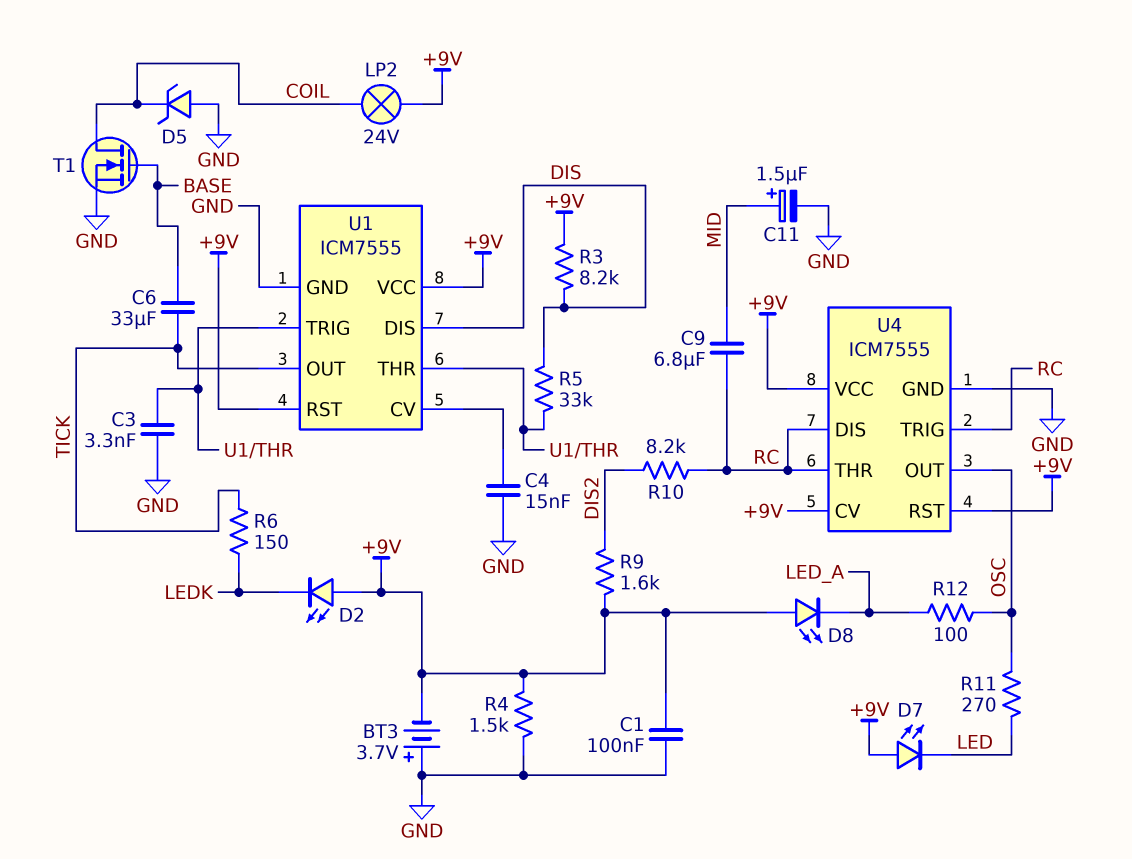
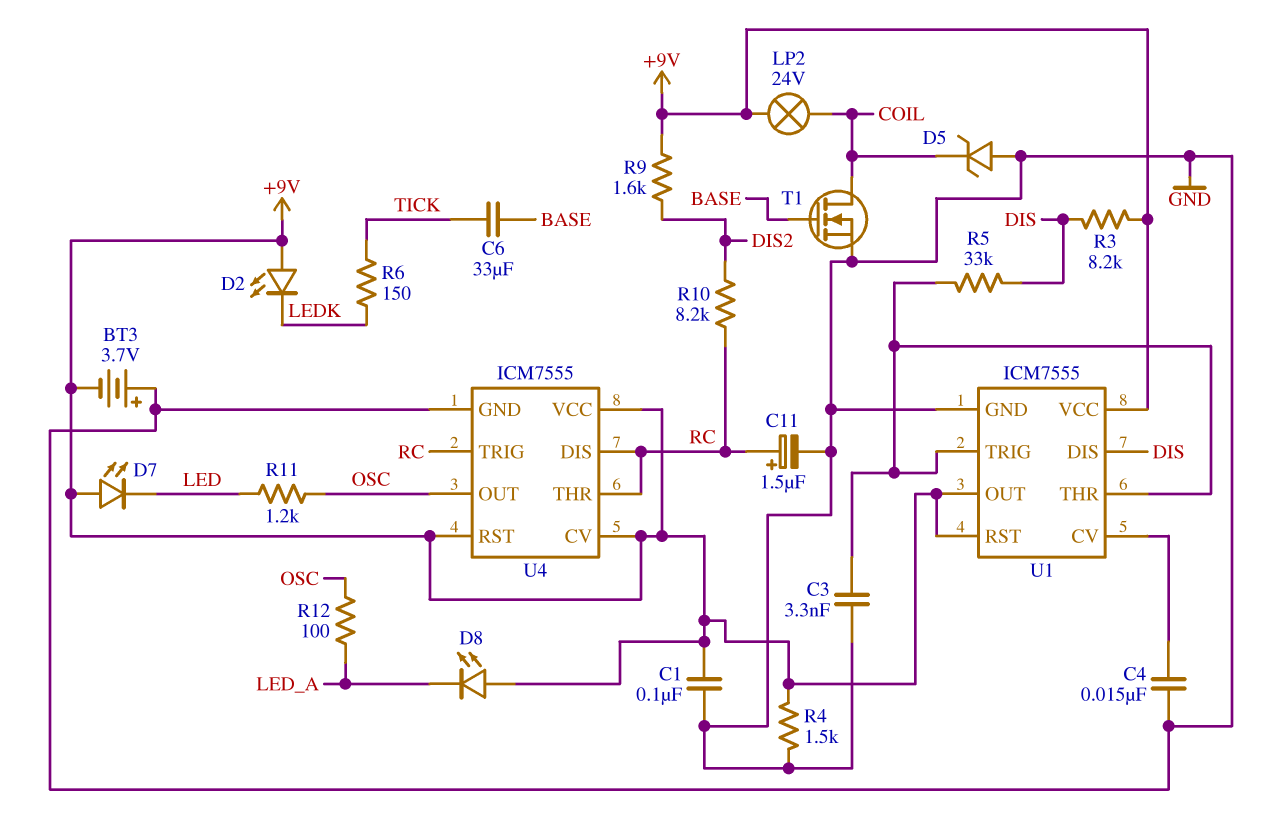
C9: 6.8uF (MID, RC) -> none
C11: 1.5uF (plus MID, minus GND) -> 1.5uF (plus RC, minus GND)
R11: 270 (LED, OSC) -> 1.2k (LED, OSC)
U1 pin OUT: TICK -> +9V

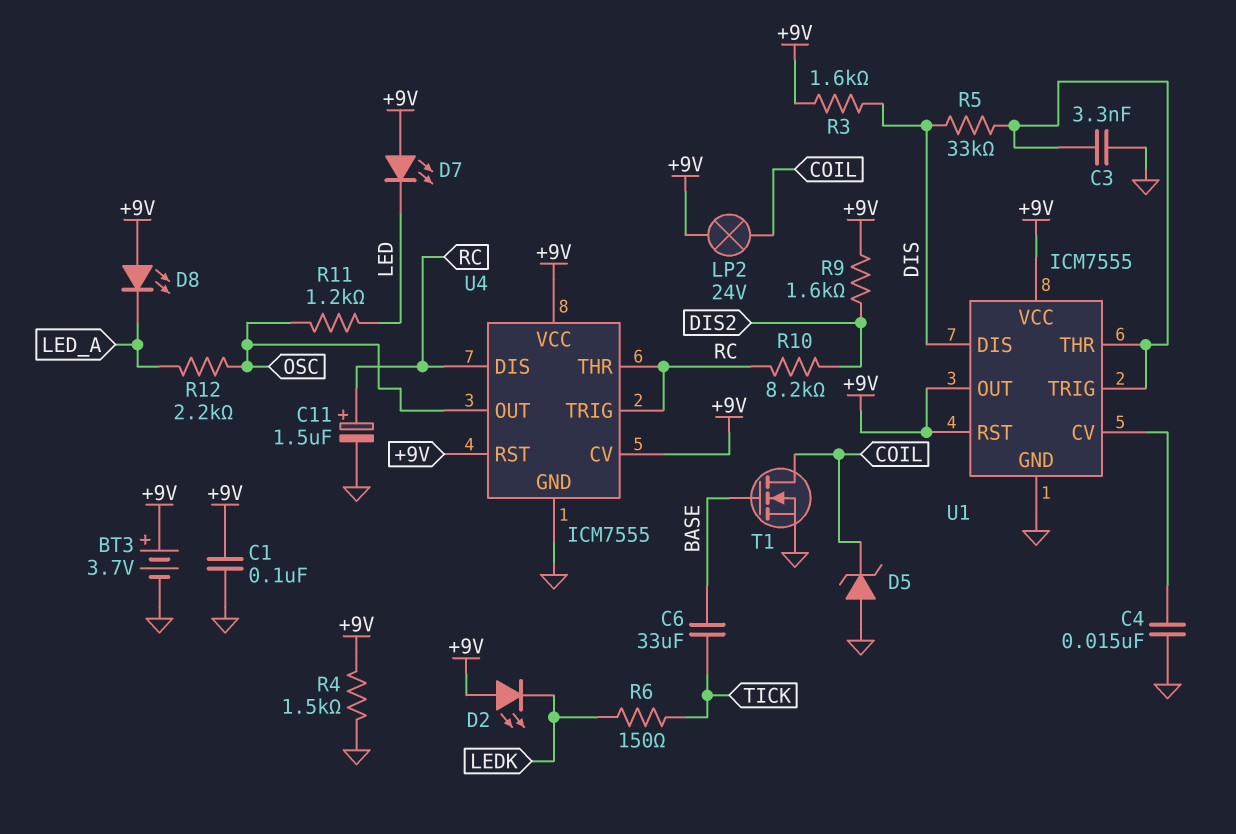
BT3: 3.7V (plus GND, minus +9V) -> 3.7V (plus +9V, minus GND)
R3: 8.2k (+9V, DIS) -> 1.6k (+9V, DIS)
R12: 100 (LED_A, OSC) -> 2.2k (LED_A, OSC)

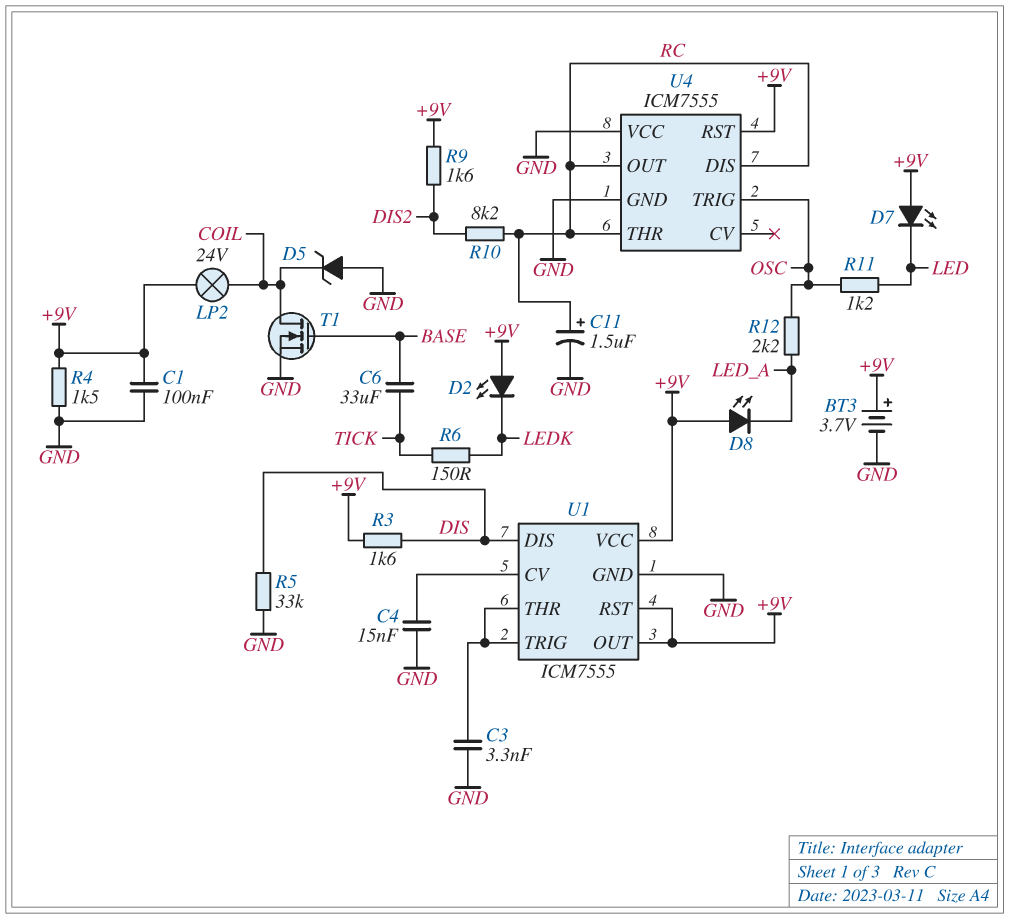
R5: 33k (DIS, U1/THR) -> 33k (DIS, GND)
U4 pin CV: +9V -> none
U4 pin OUT: OSC -> RC
U4 pin TRIG: RC -> OSC
U4 pin VCC: +9V -> GND

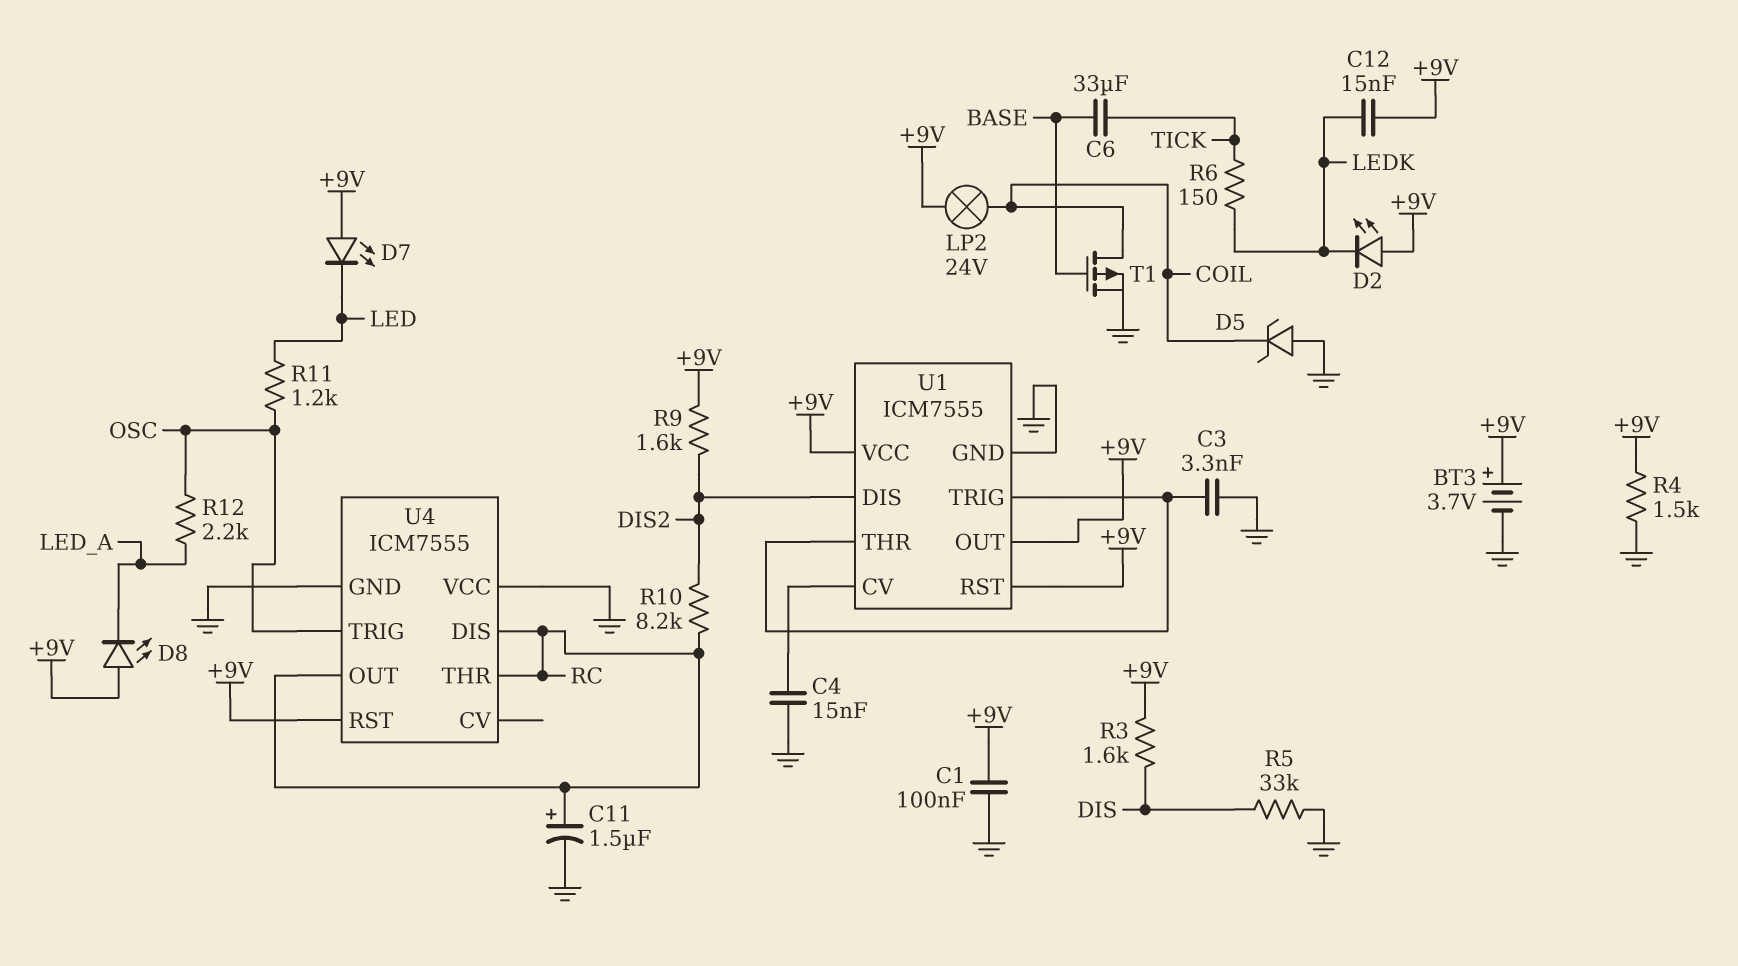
C12: none -> 15nF (+9V, LEDK)
T1: NMOS (G BASE, D COIL, S GND) -> PMOS (G BASE, D COIL, S GND)
U1 pin DIS: DIS -> DIS2

